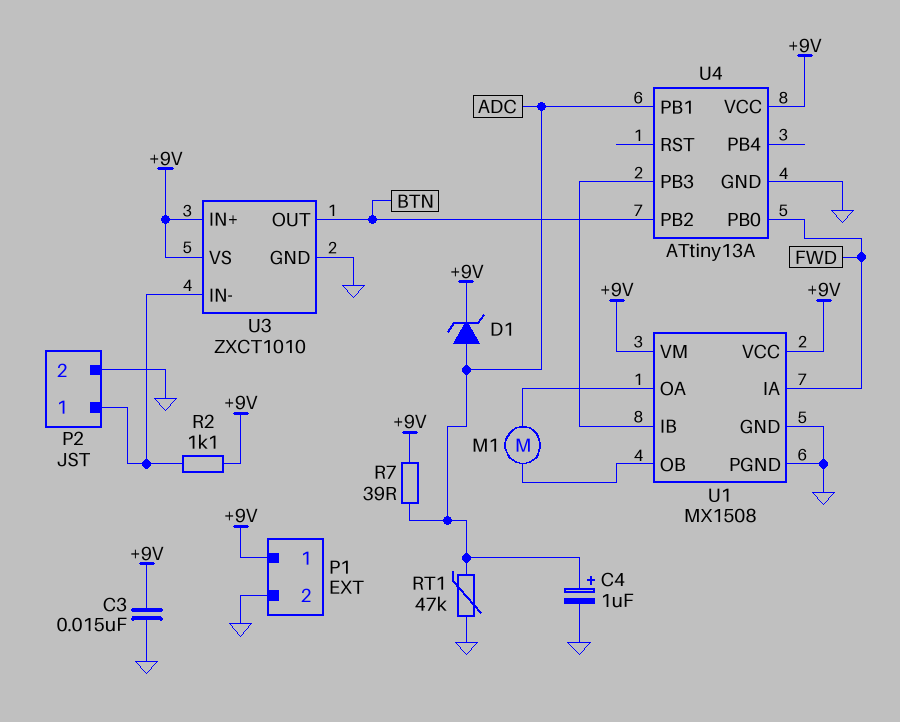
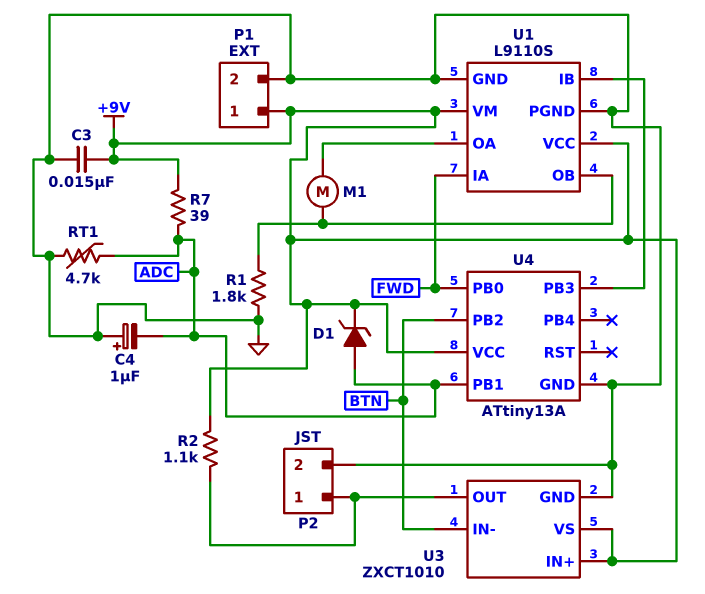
C4: 1uF (plus ADC, minus GND) -> 1uF (plus GND, minus ADC)
R1: none -> 1.8k (GND, U1/OB)
RT1: 47k (ADC, GND) -> 4.7k (ADC, GND)
U1: MX1508 -> L9110S
U3 pin IN-: P2/1 -> BTN
U3 pin OUT: BTN -> P2/1

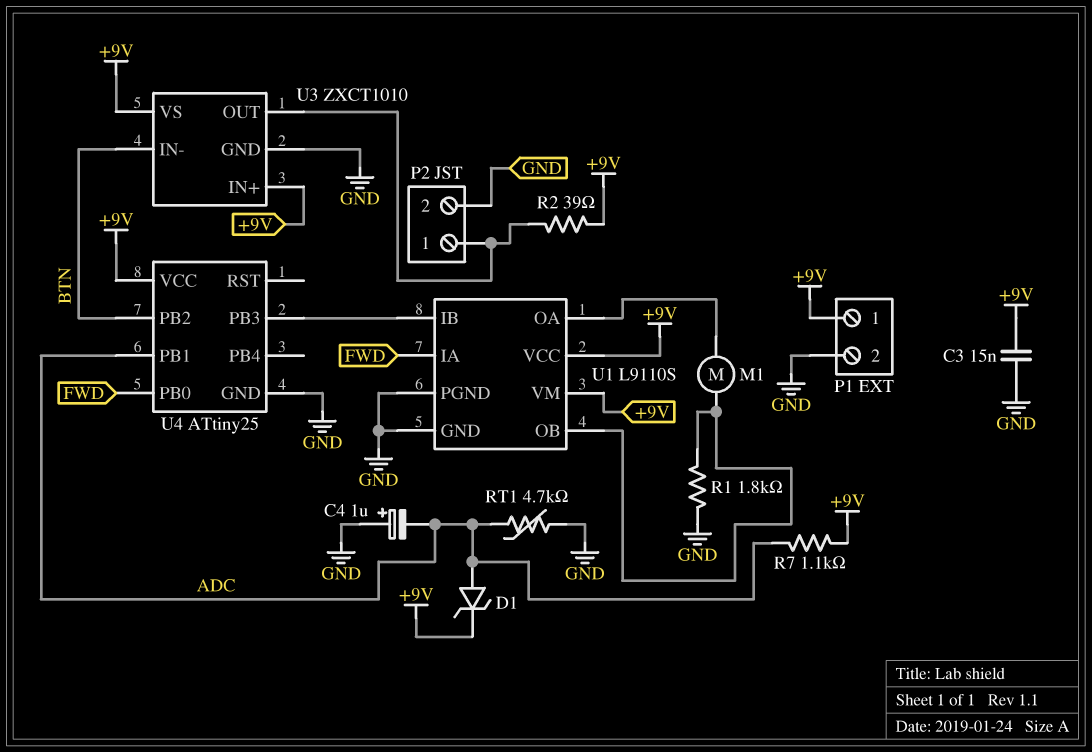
R2: 1.1k (+9V, P2/1) -> 39 (+9V, P2/1)
R7: 39 (+9V, ADC) -> 1.1k (+9V, ADC)
U4: ATtiny13A -> ATtiny25

